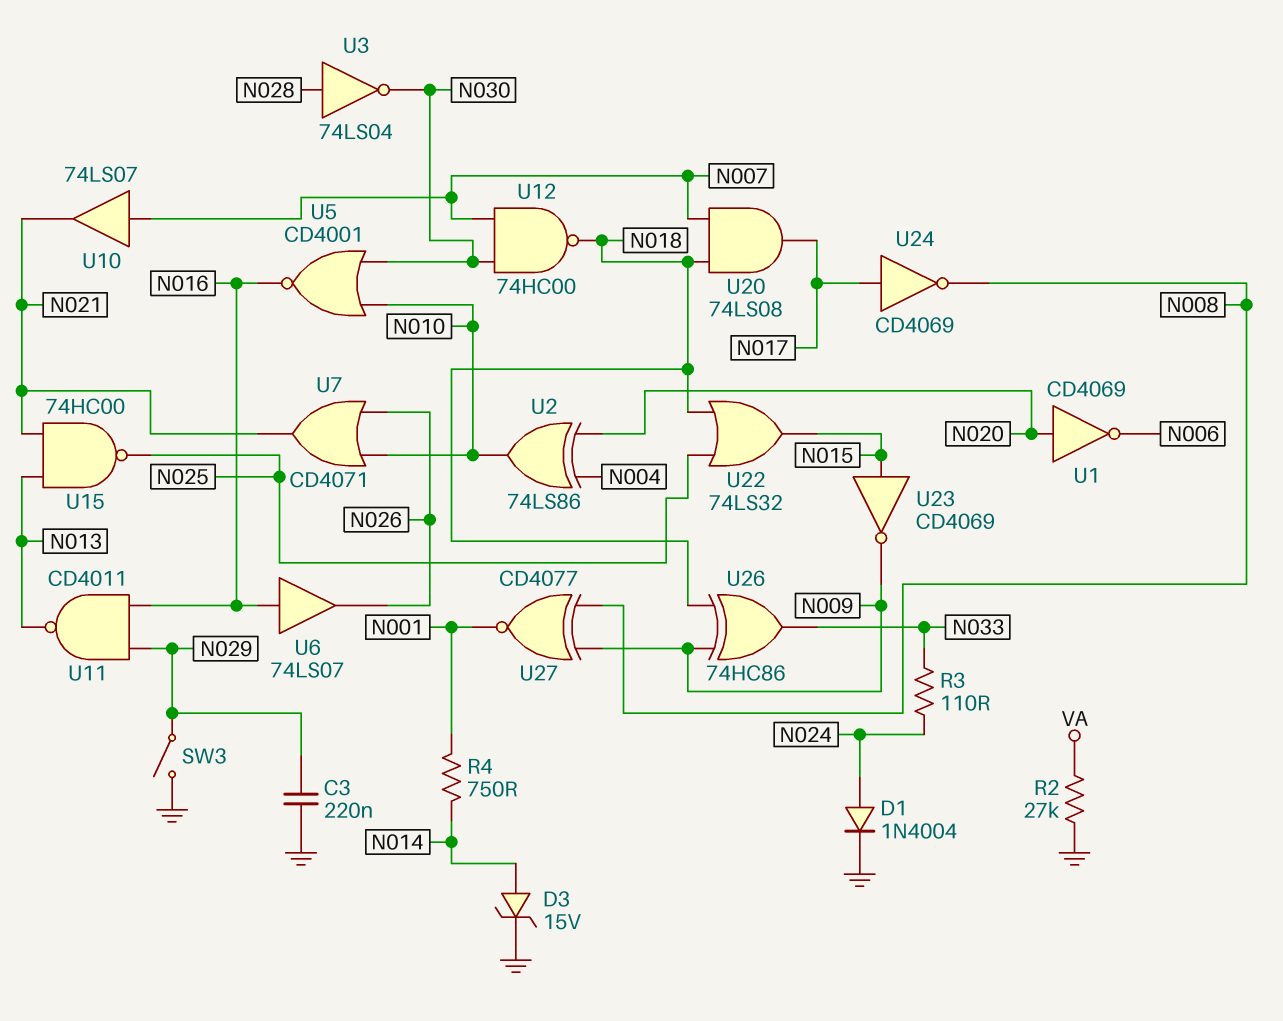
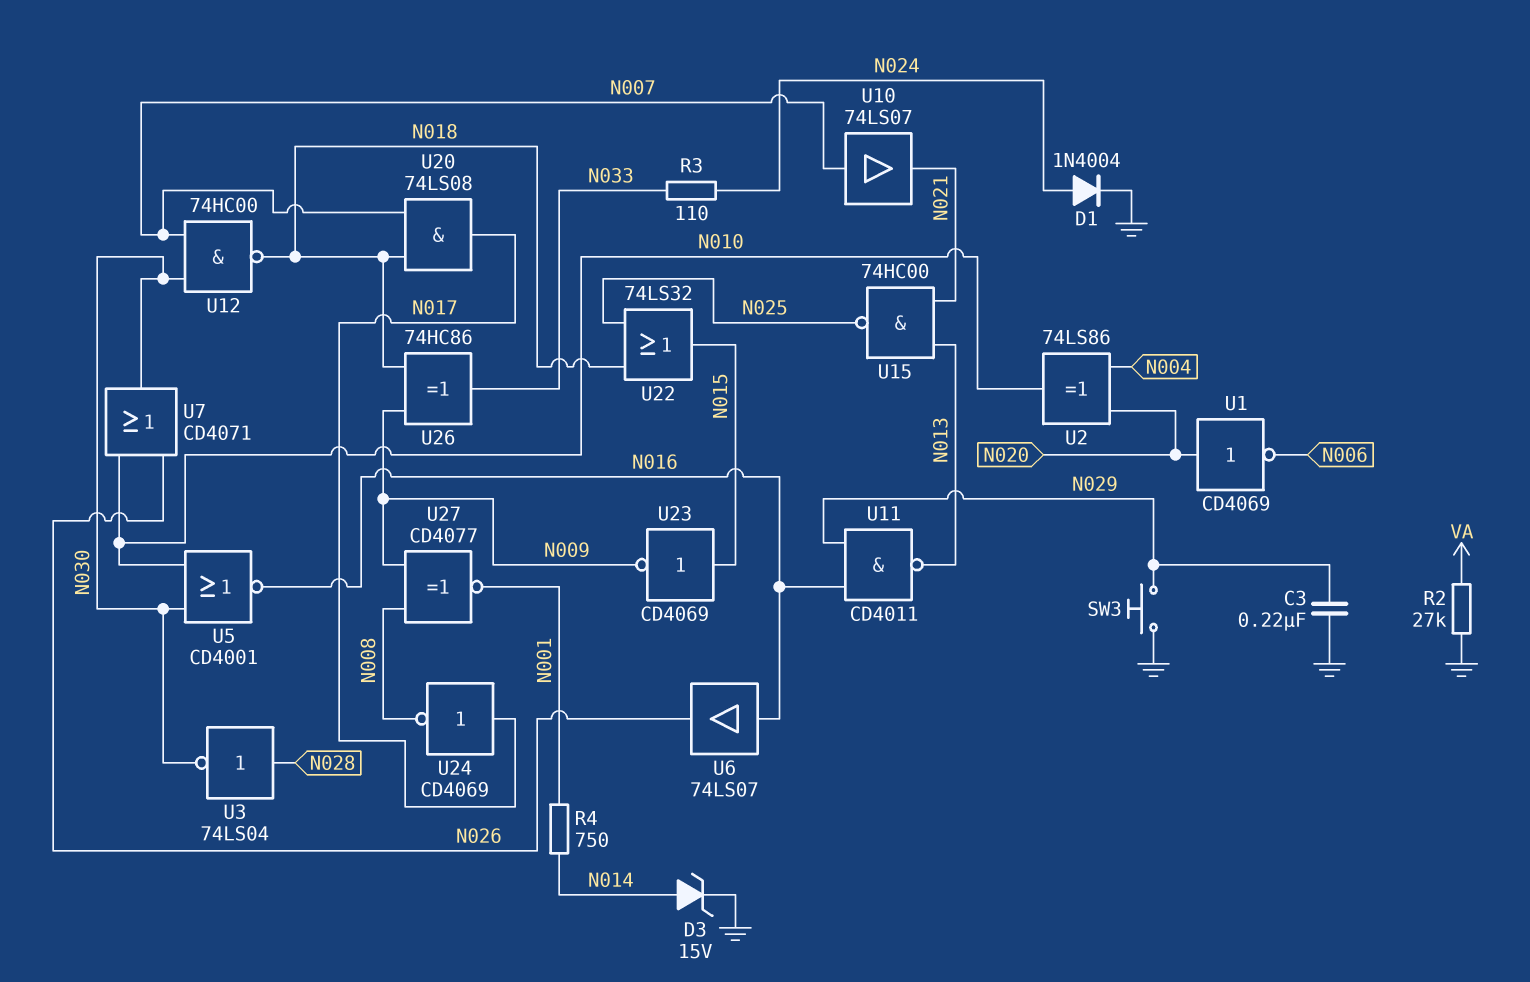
SW3: switch (GND, N029) -> button (GND, N029)
U7: OR CD4071 (in N010, in N026, out N021) -> OR CD4071 (in N010, in N026, out N030)

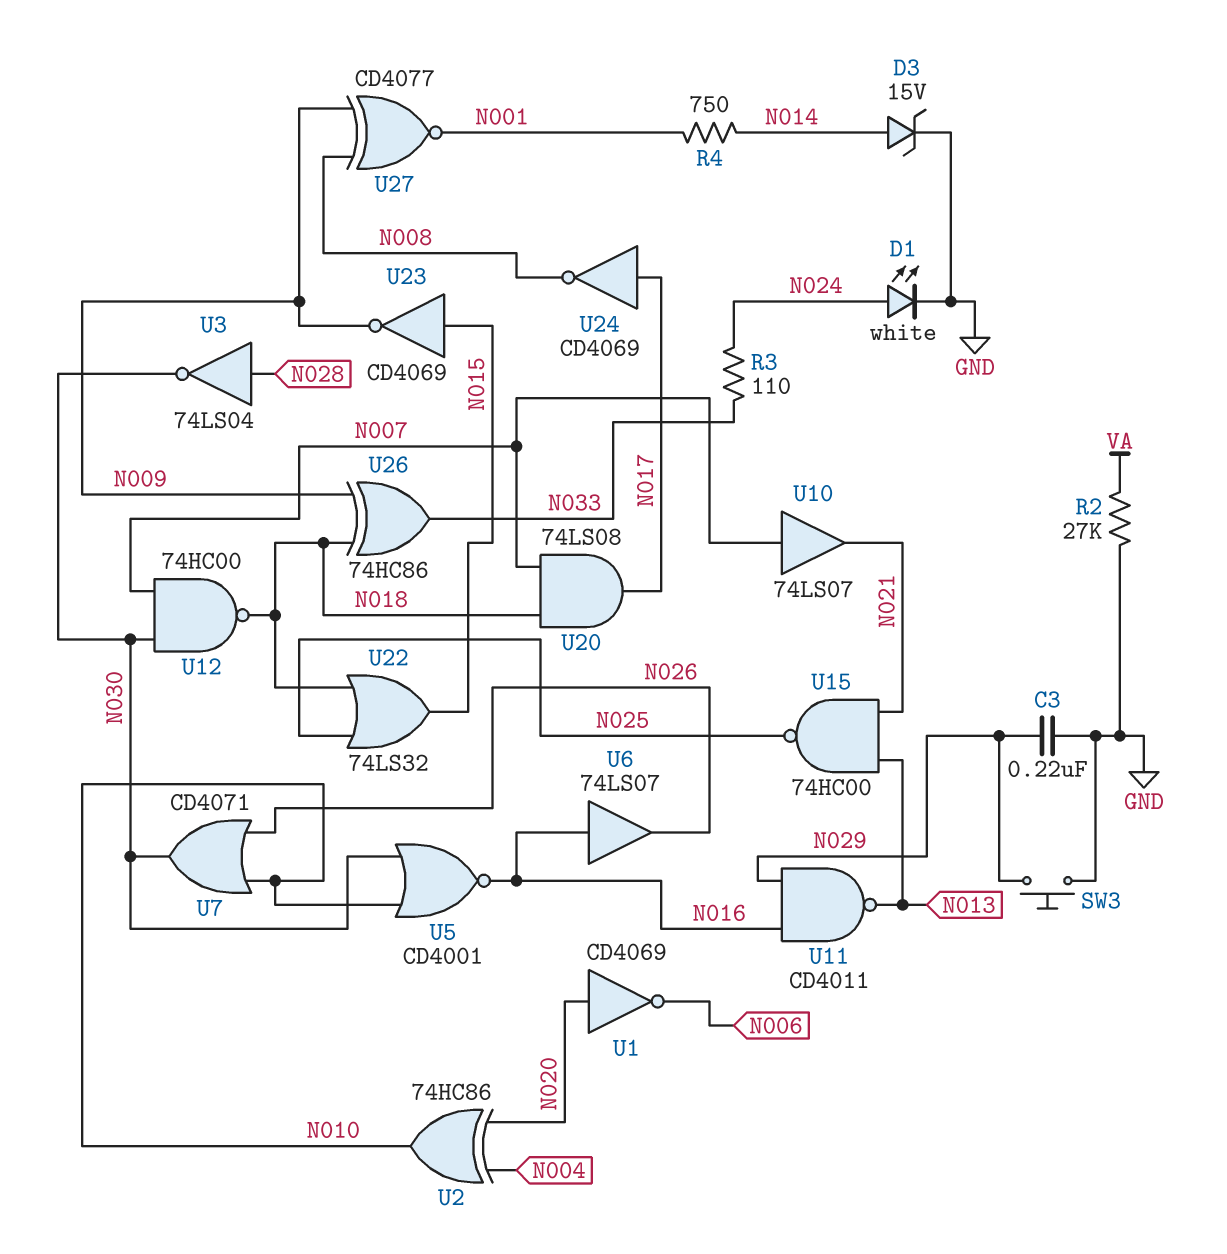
D1: diode 1N4004 (A N024, K GND) -> LED white (A N024, K GND)
U2: XOR 74LS86 (in N004, in N020, out N010) -> XOR 74HC86 (in N004, in N020, out N010)

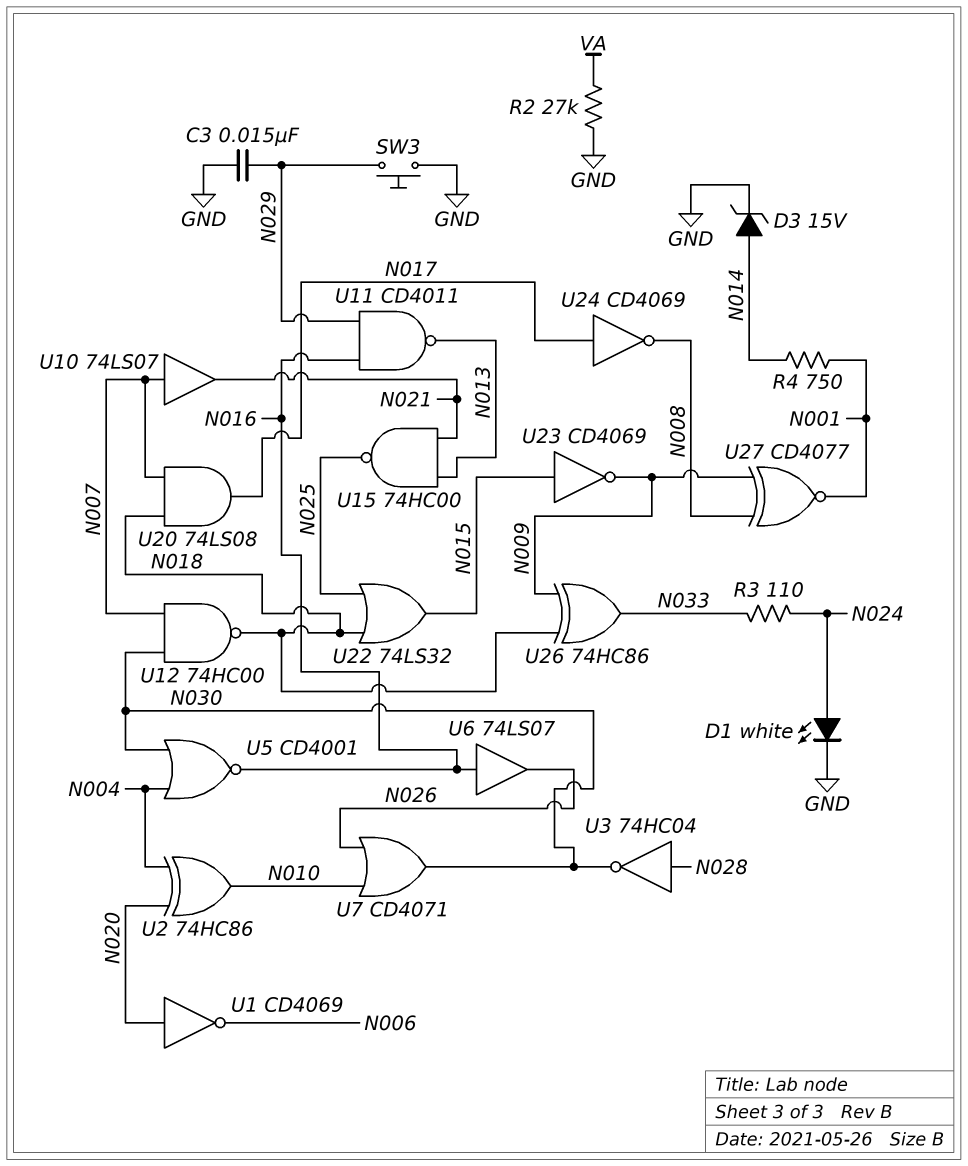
C3: 220nF (GND, N029) -> 15nF (GND, N029)
U3: NOT 74LS04 (in N028, out N030) -> NOT 74HC04 (in N028, out N030)
U5: NOR CD4001 (in N010, in N030, out N016) -> NOR CD4001 (in N004, in N030, out N016)

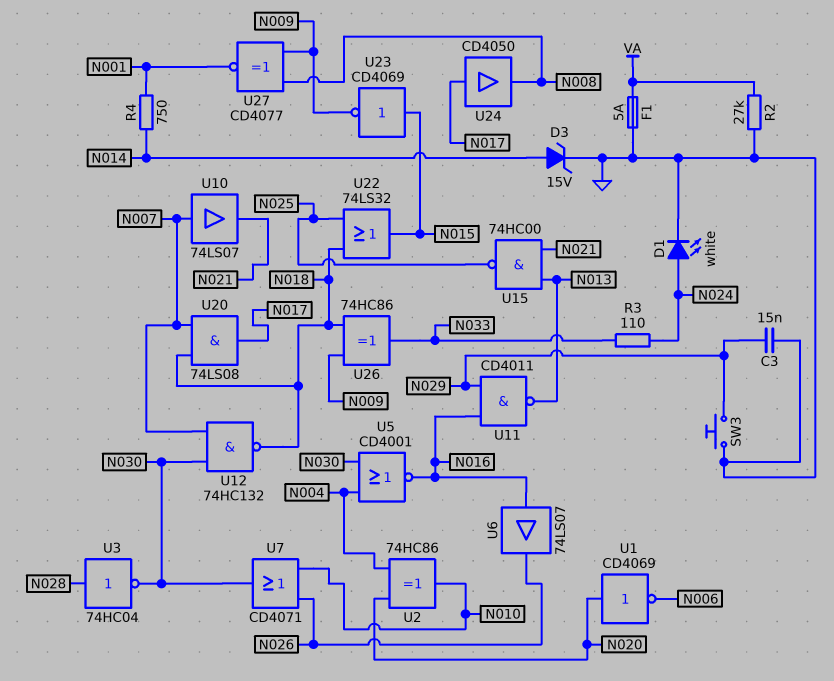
F1: none -> 5A (GND, VA)
U12: NAND 74HC00 (in N007, in N030, out N018) -> NAND 74HC132 (in N007, in N030, out N018)
U24: NOT CD4069 (in N017, out N008) -> buffer CD4050 (in N017, out N008)

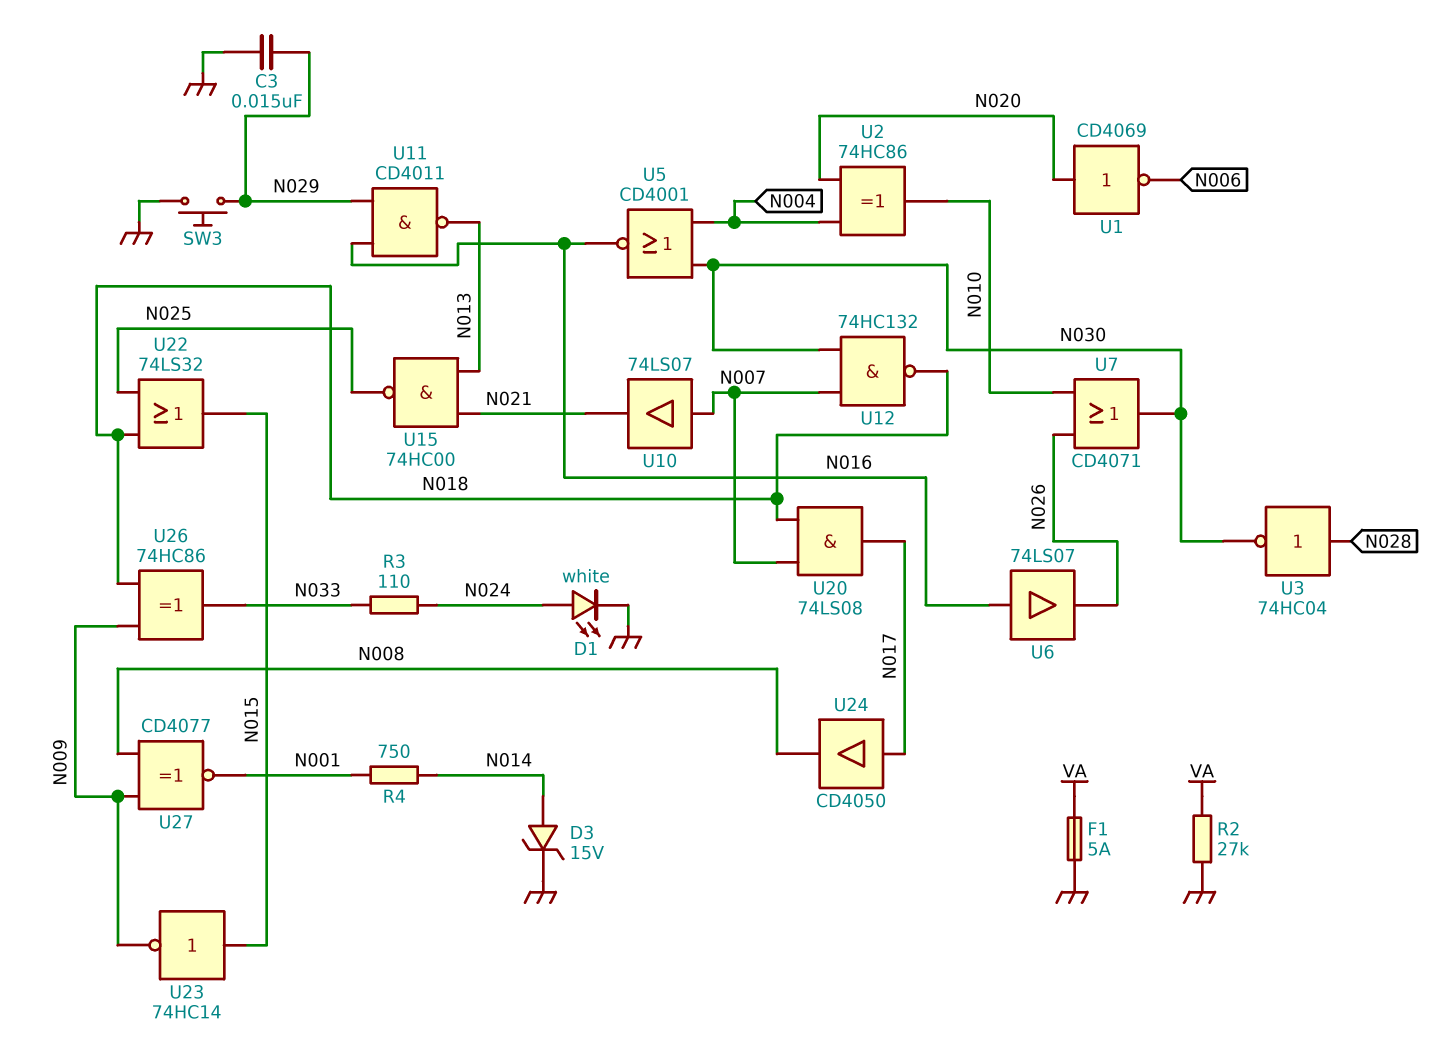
U23: NOT CD4069 (in N015, out N009) -> NOT 74HC14 (in N015, out N009)

